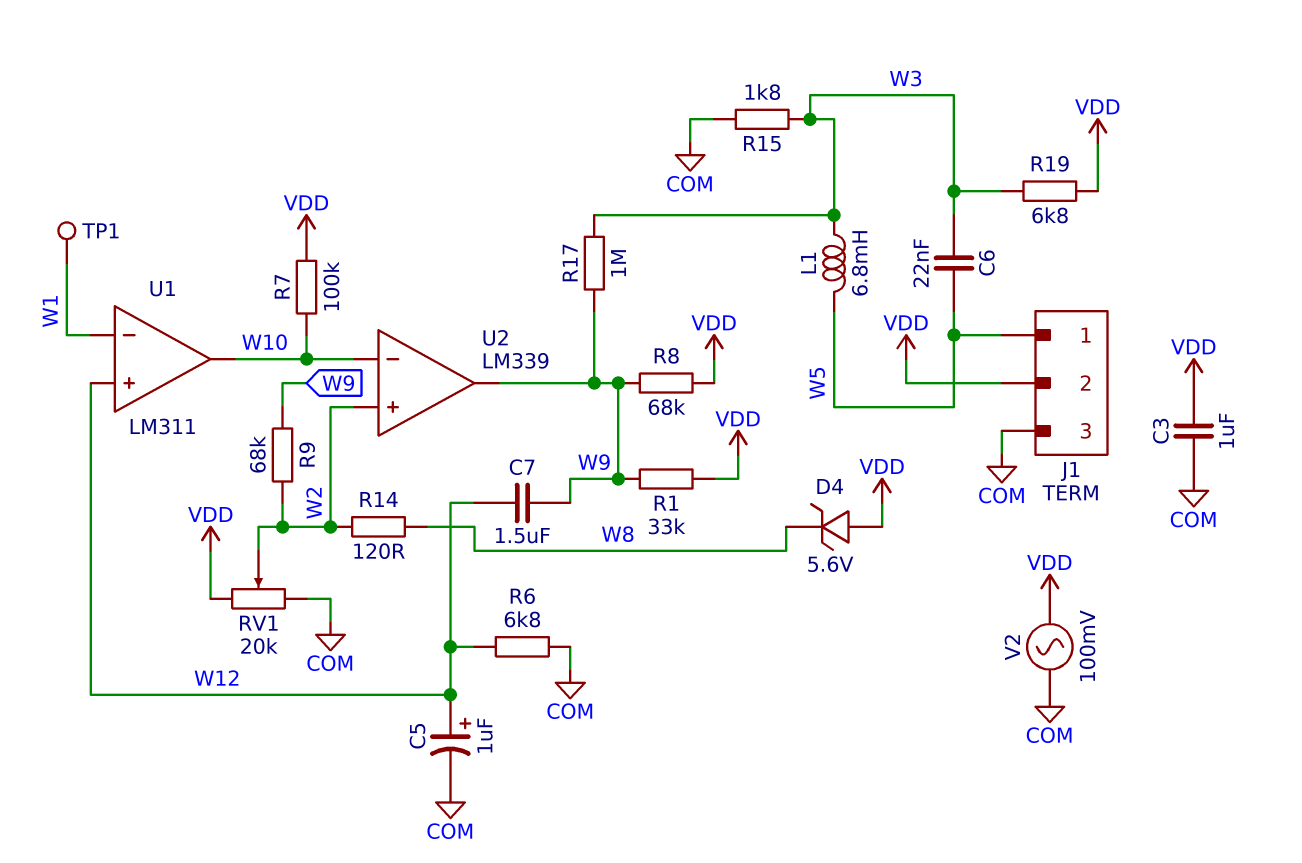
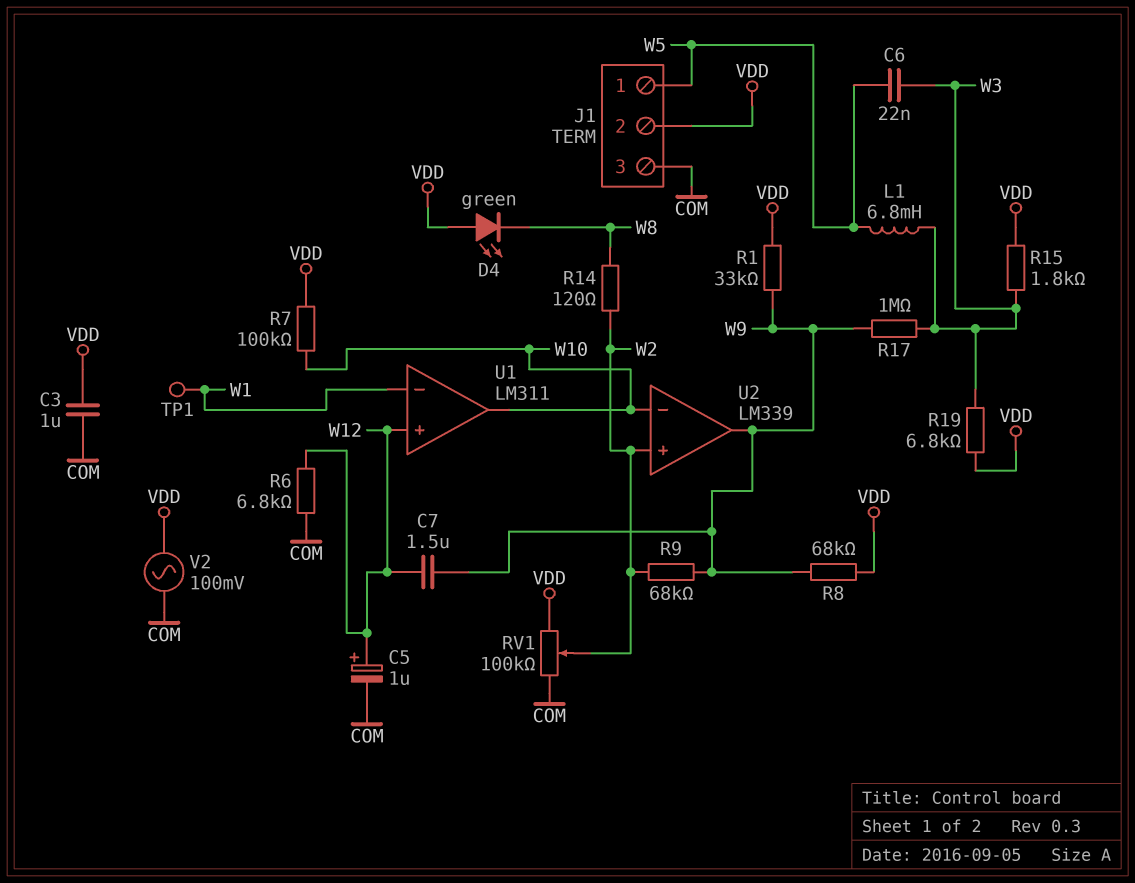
D4: zener 5.6V (A VDD, K W8) -> LED green (A VDD, K W8)
R15: 1.8k (COM, W3) -> 1.8k (VDD, W3)
RV1: 20k (COM, VDD, wiper W2) -> 100k (COM, VDD, wiper W2)

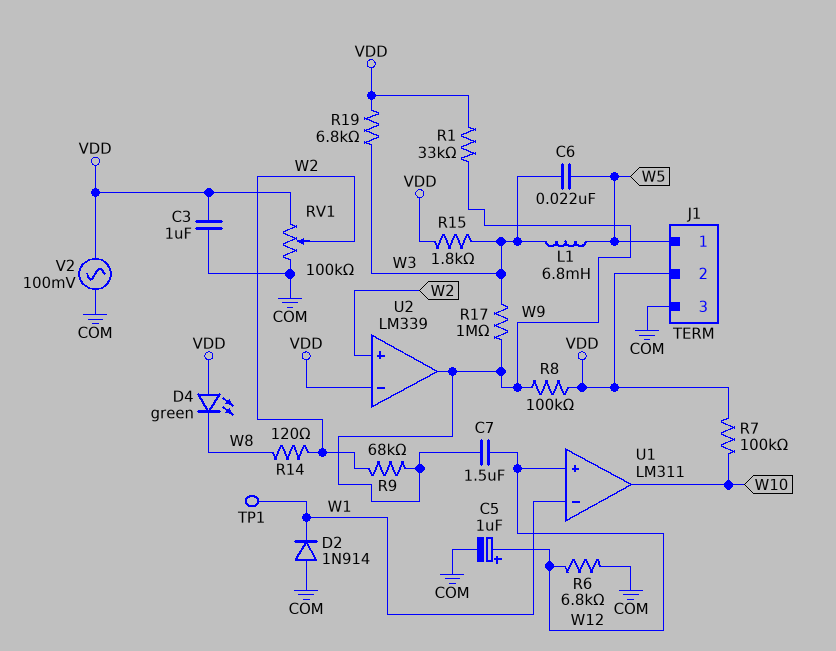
D2: none -> diode 1N914 (A COM, K W1)
R8: 68k (VDD, W9) -> 100k (VDD, W9)
U2 pin in-: W10 -> VDD

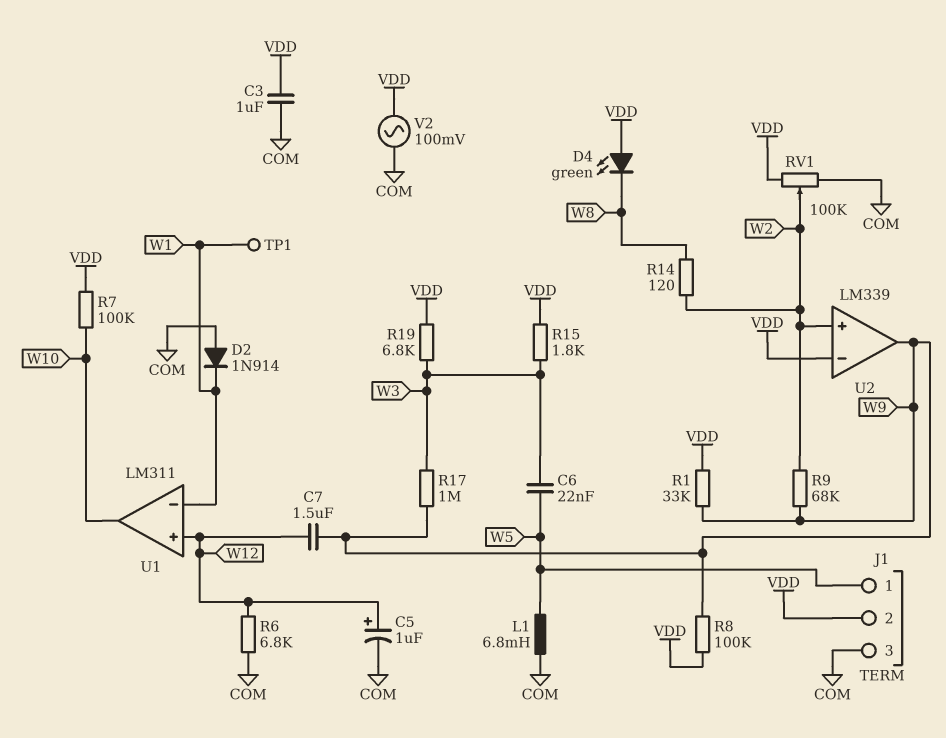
L1: 6.8mH (W3, W5) -> 6.8mH (COM, W5)

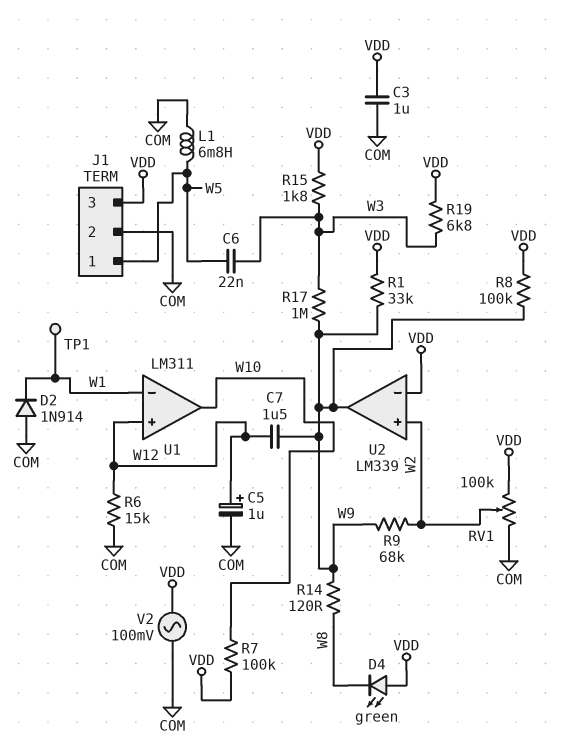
J1 pin 2: VDD -> COM
J1 pin 3: COM -> VDD
R6: 6.8k (COM, W12) -> 15k (COM, W12)
R14: 120 (W2, W8) -> 120 (W8, W9)

